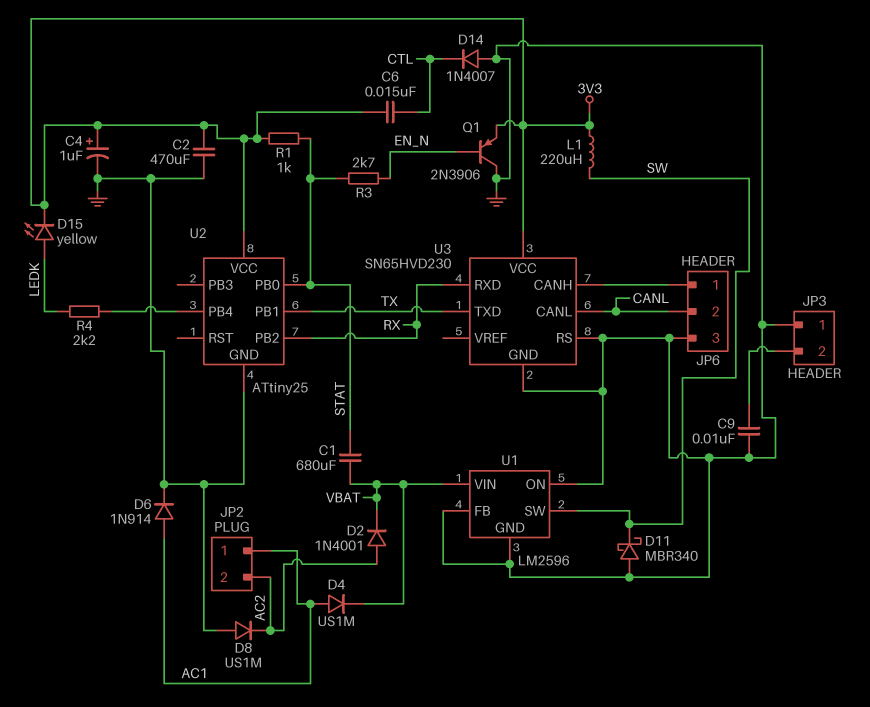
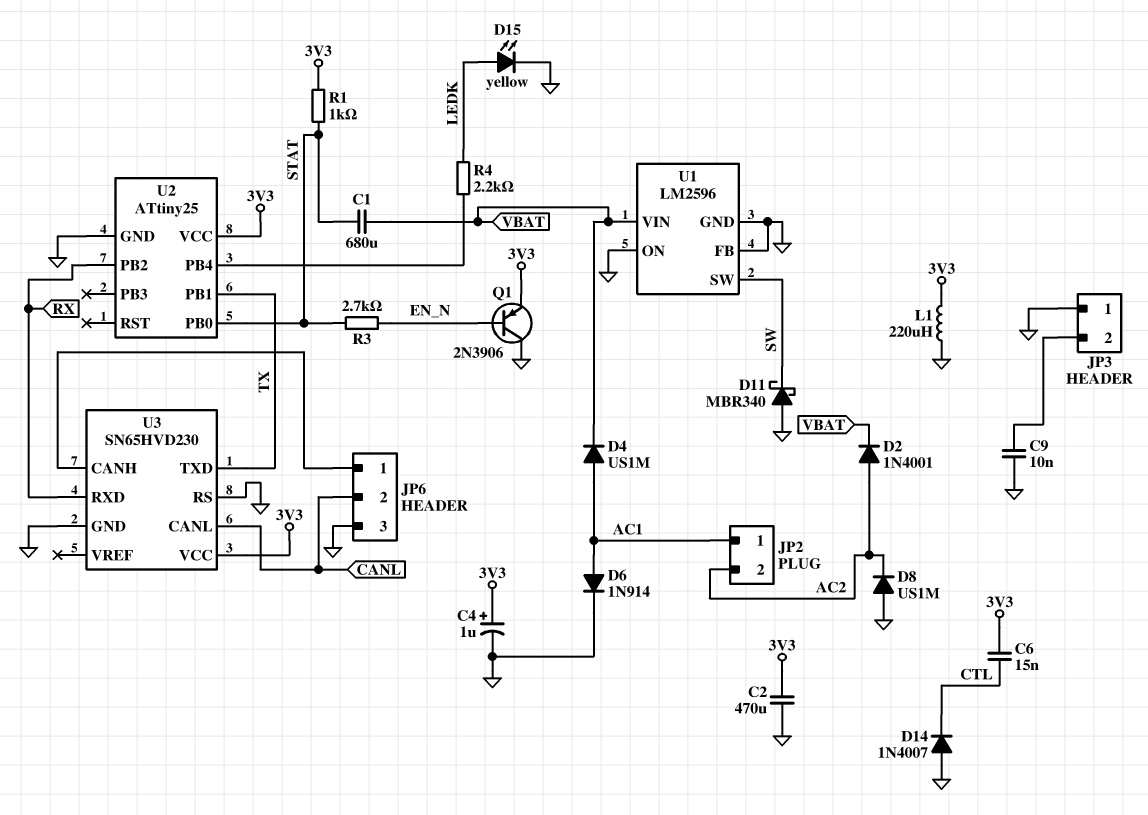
D15: LED yellow (A LEDK, K 3V3) -> LED yellow (A LEDK, K GND)
L1: 220uH (3V3, SW) -> 220uH (3V3, GND)

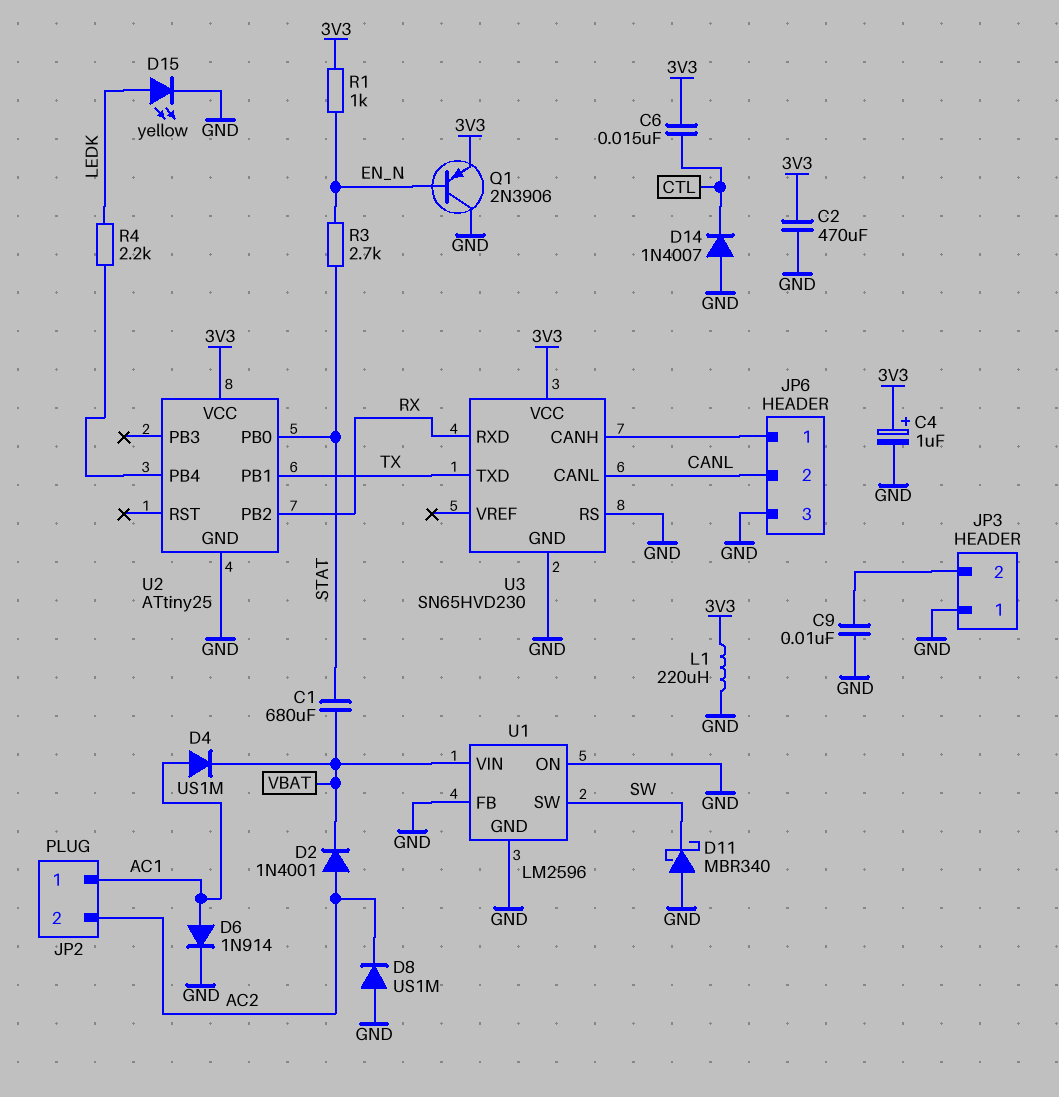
R1: 1k (3V3, STAT) -> 1k (3V3, EN_N)

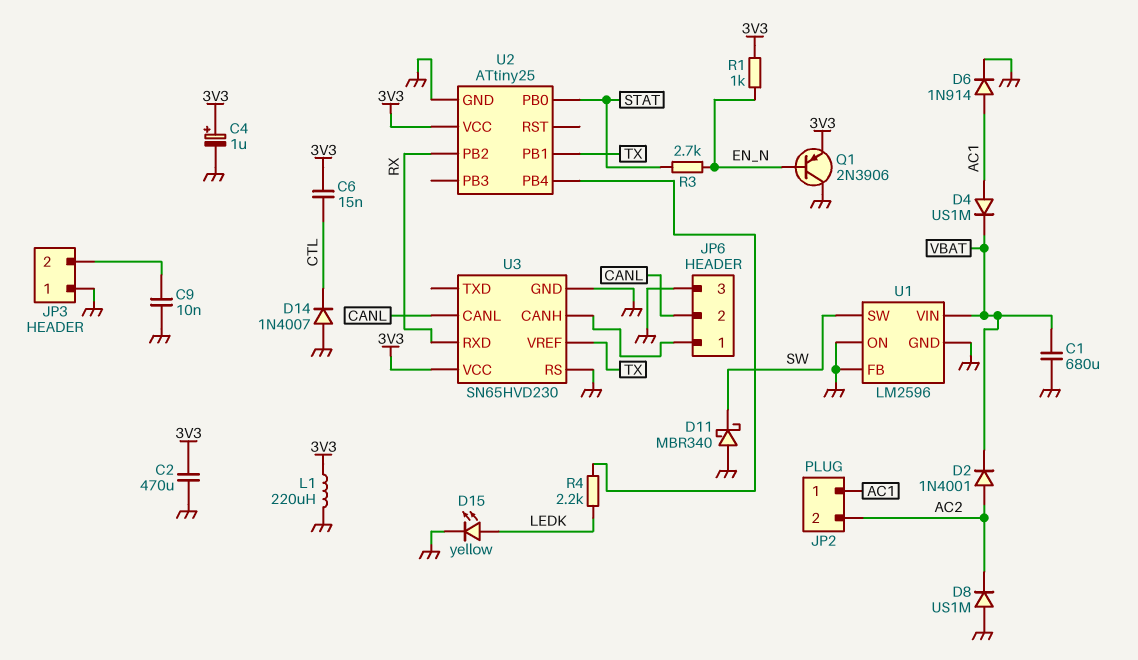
C1: 680uF (STAT, VBAT) -> 680uF (GND, VBAT)
U3 pin TXD: TX -> none
U3 pin VREF: none -> TX

